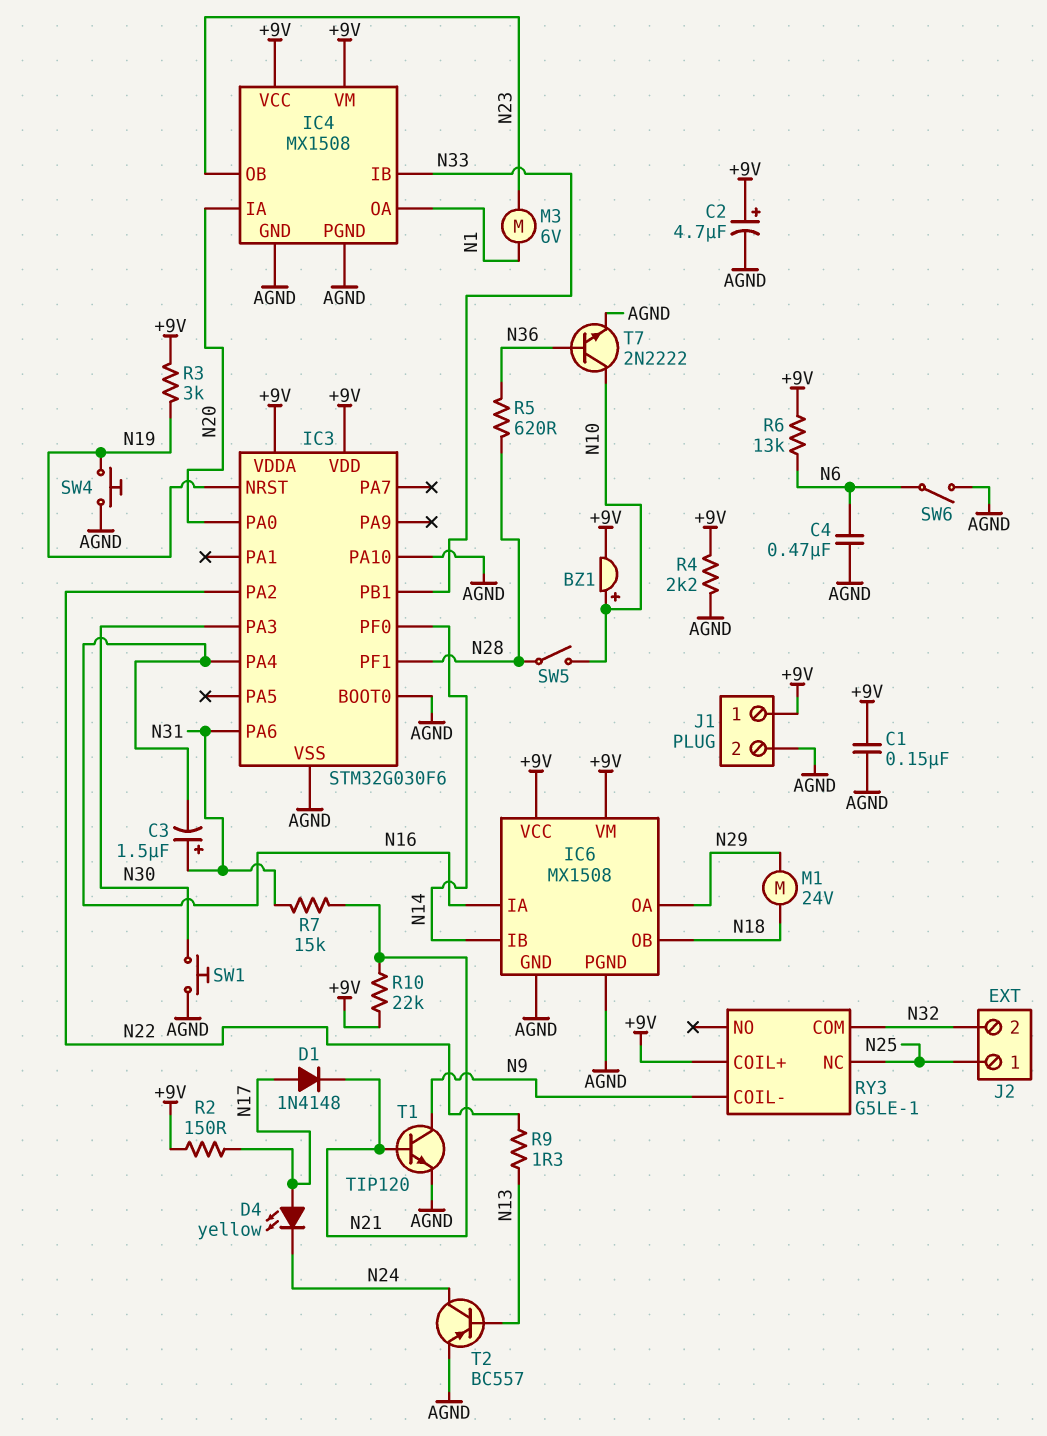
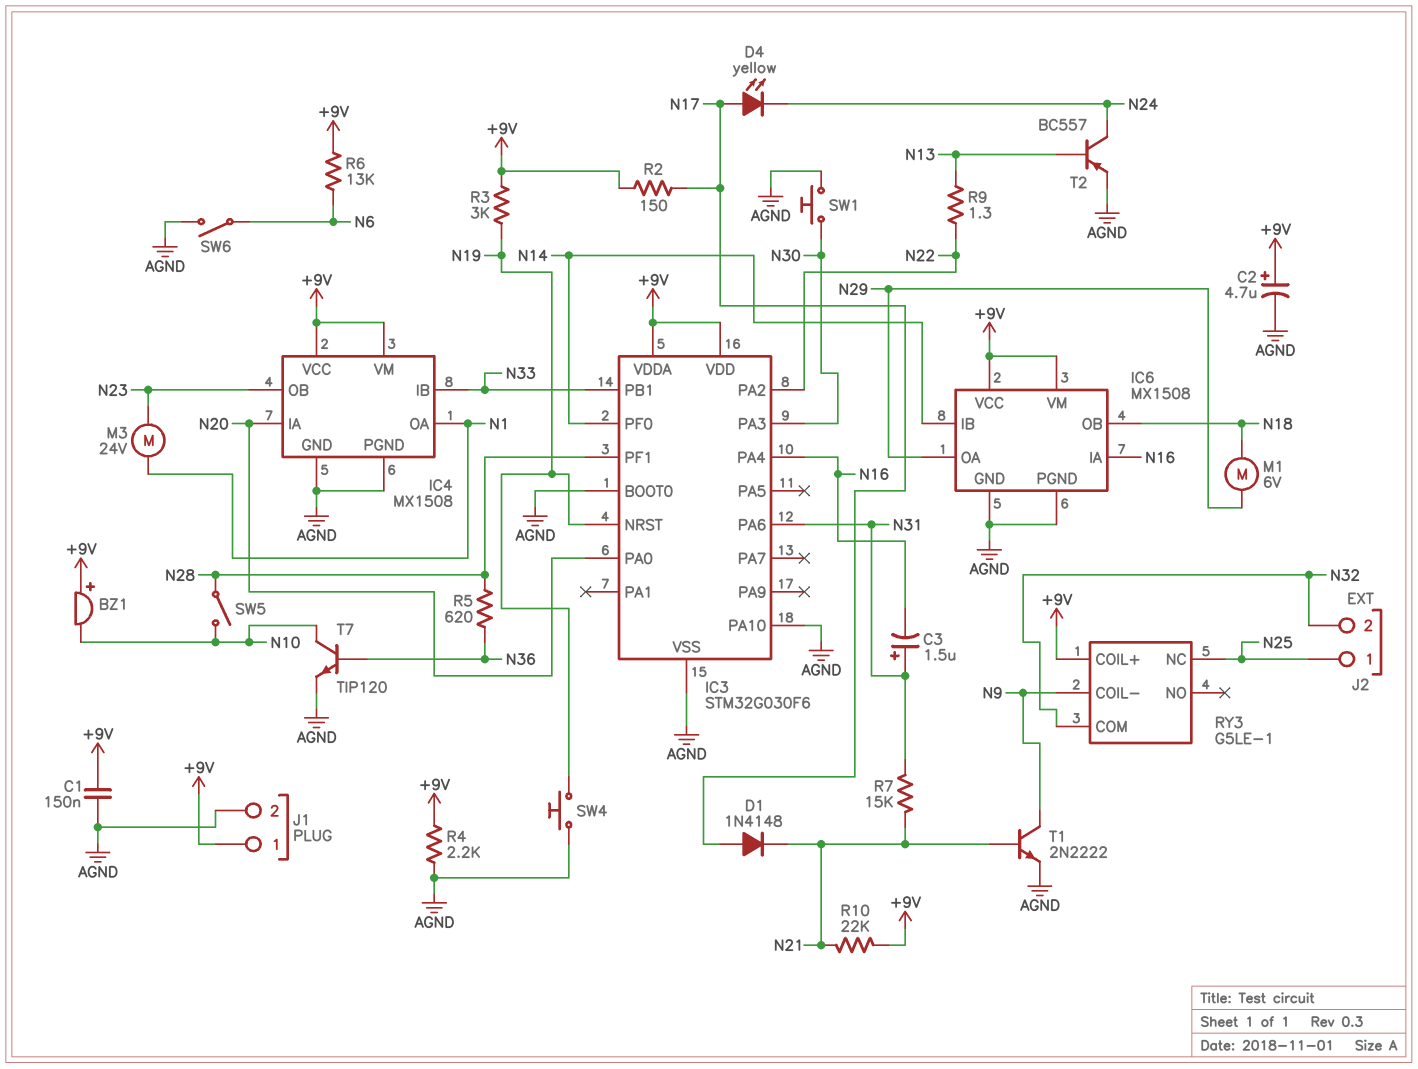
BZ1: buzzer (plus N10, minus +9V) -> buzzer (plus +9V, minus N10)
C4: 470nF (AGND, N6) -> none
M1: motor 24V (N18, N29) -> motor 6V (N18, N29)
M3: motor 6V (N1, N23) -> motor 24V (N1, N23)
T1: NPN TIP120 (B N21, C N9, E AGND) -> NPN 2N2222 (B N21, C N9, E AGND)
T7: NPN 2N2222 (B N36, C N10, E AGND) -> NPN TIP120 (B N36, C N10, E AGND)

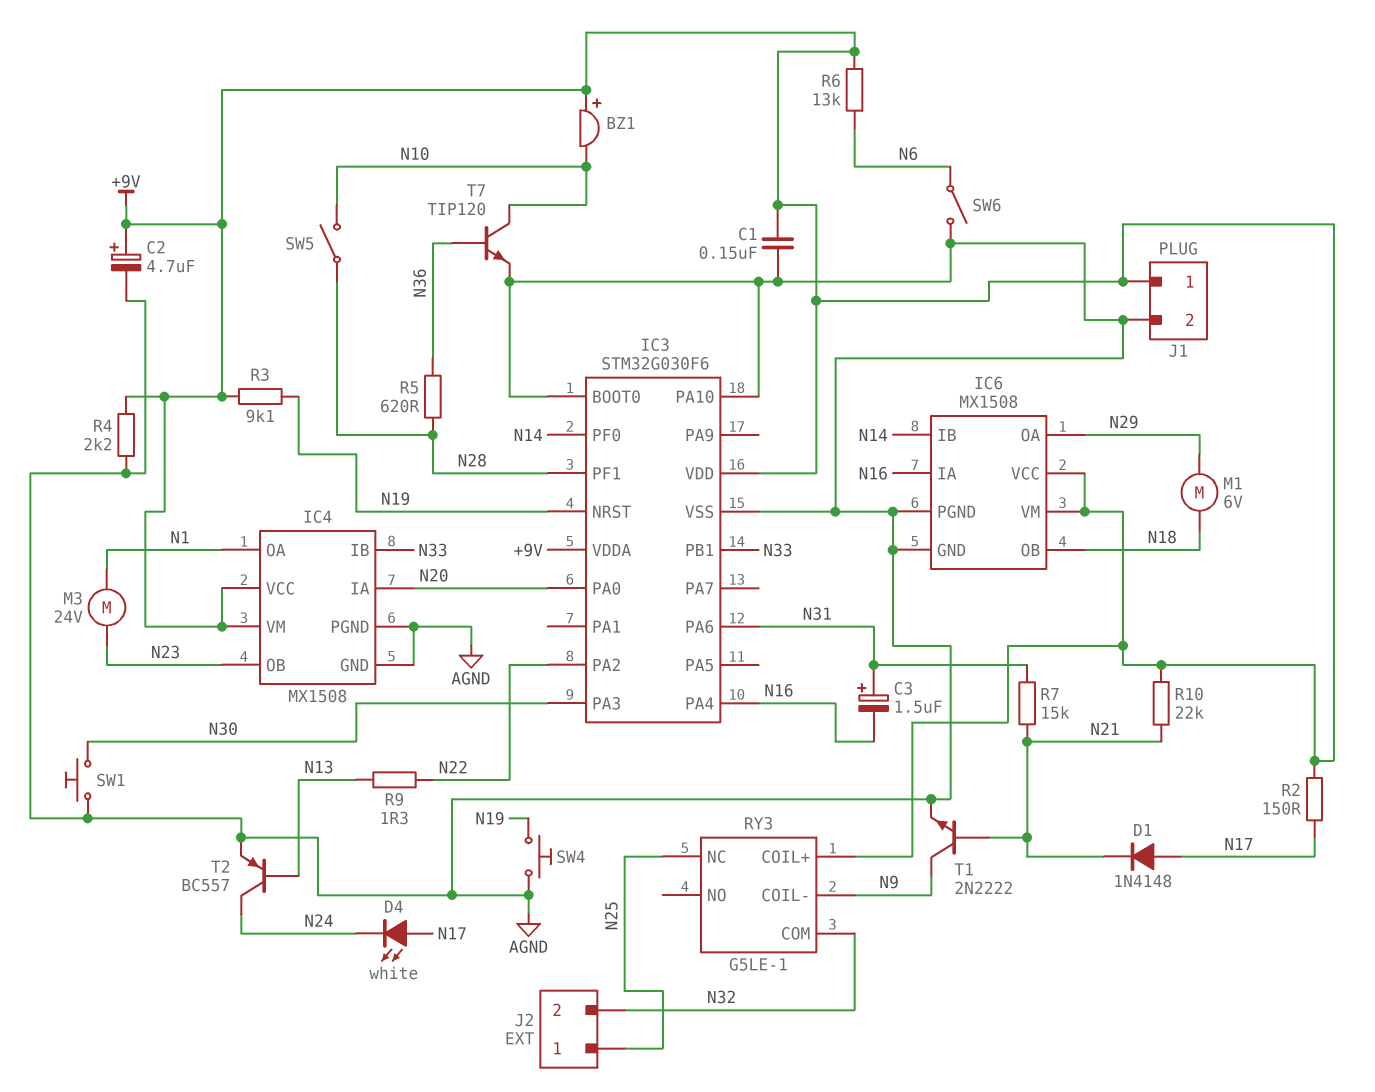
D4: LED yellow (A N17, K N24) -> LED white (A N17, K N24)
R3: 3k (+9V, N19) -> 9.1k (+9V, N19)

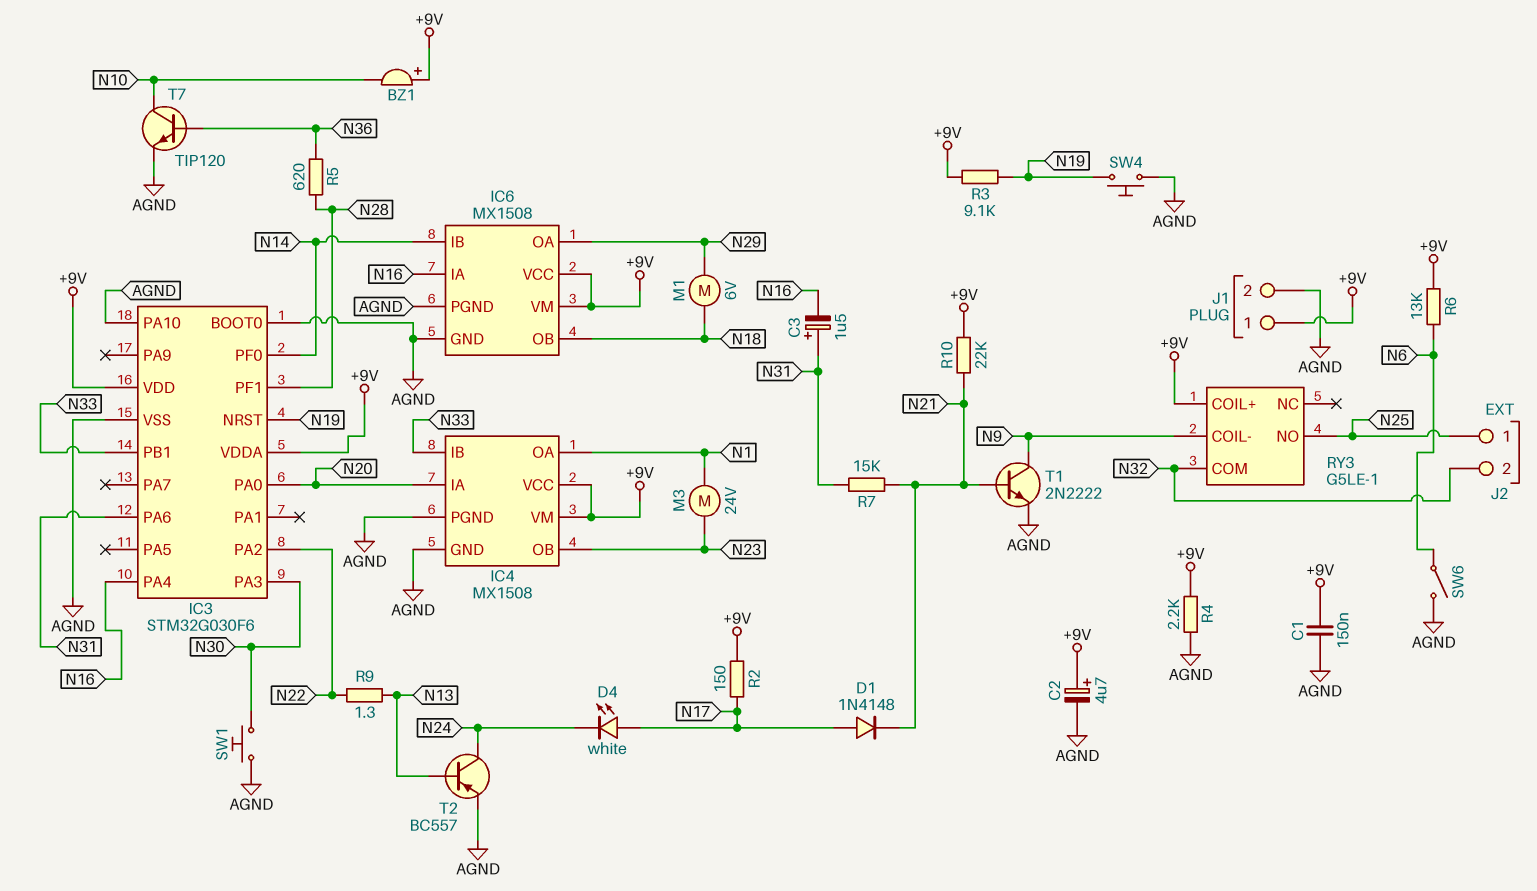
RY3 pin NC: N25 -> none
RY3 pin NO: none -> N25
SW5: switch (N10, N28) -> none

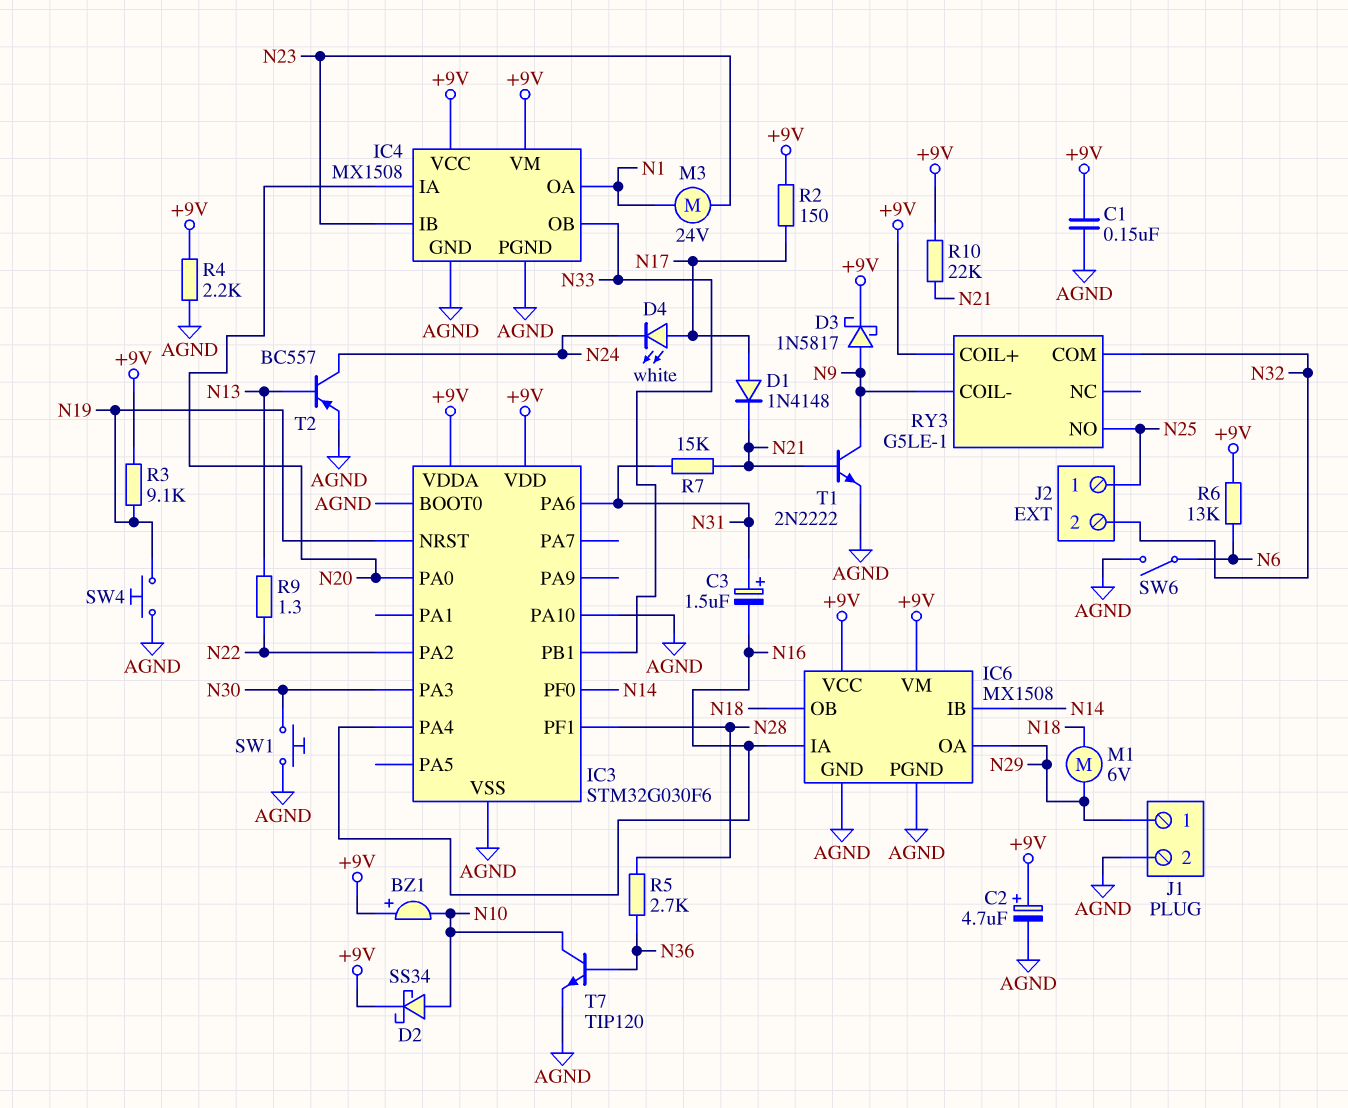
D2: none -> schottky SS34 (A N10, K +9V)
D3: none -> schottky 1N5817 (A N9, K +9V)
IC4 pin IB: N33 -> N23
IC4 pin OB: N23 -> N33
J1 pin 1: +9V -> N29
R5: 620 (N28, N36) -> 2.7k (N28, N36)

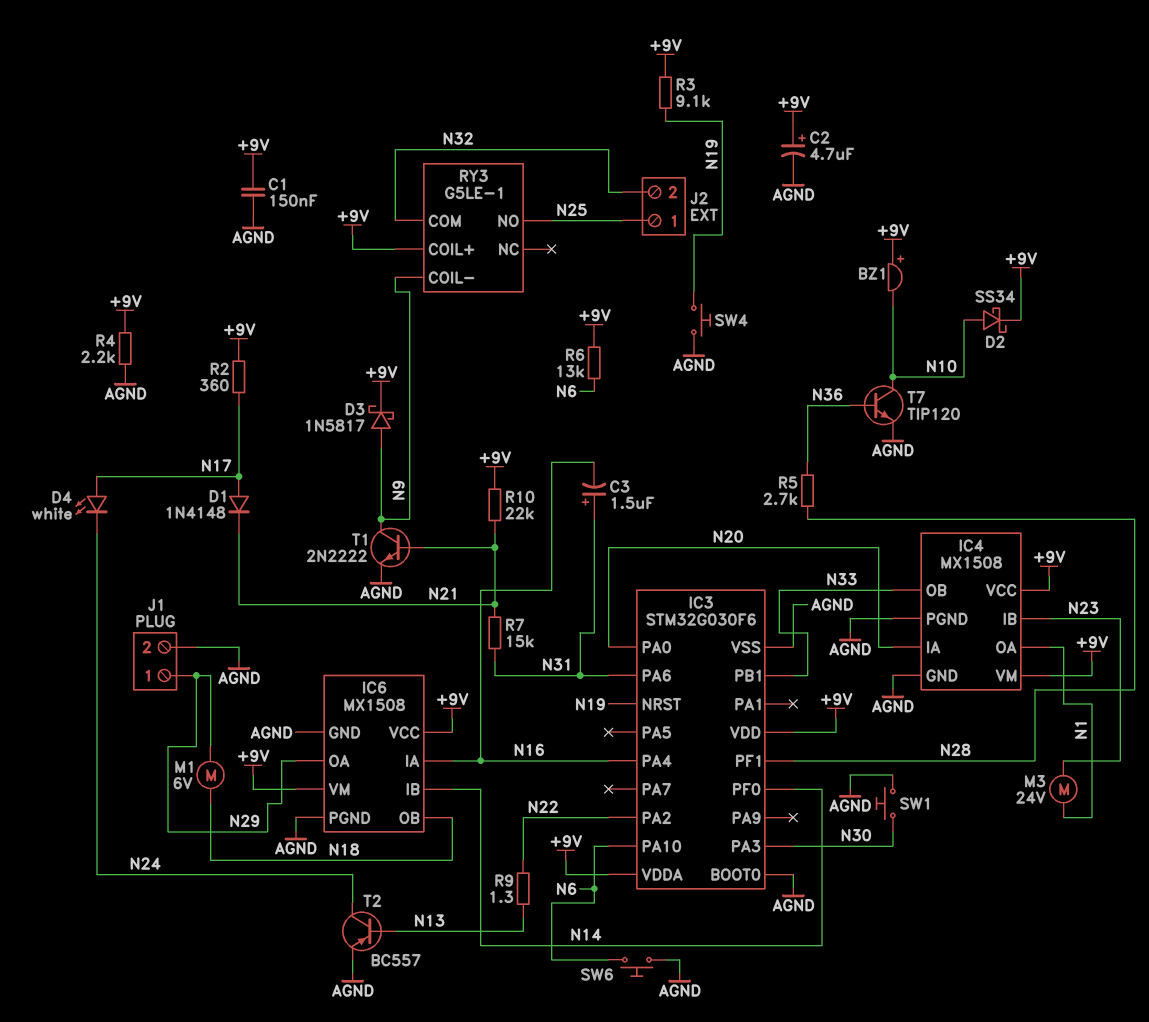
IC3 pin PA10: AGND -> N6
R2: 150 (+9V, N17) -> 360 (+9V, N17)
SW6: switch (AGND, N6) -> button (AGND, N6)

